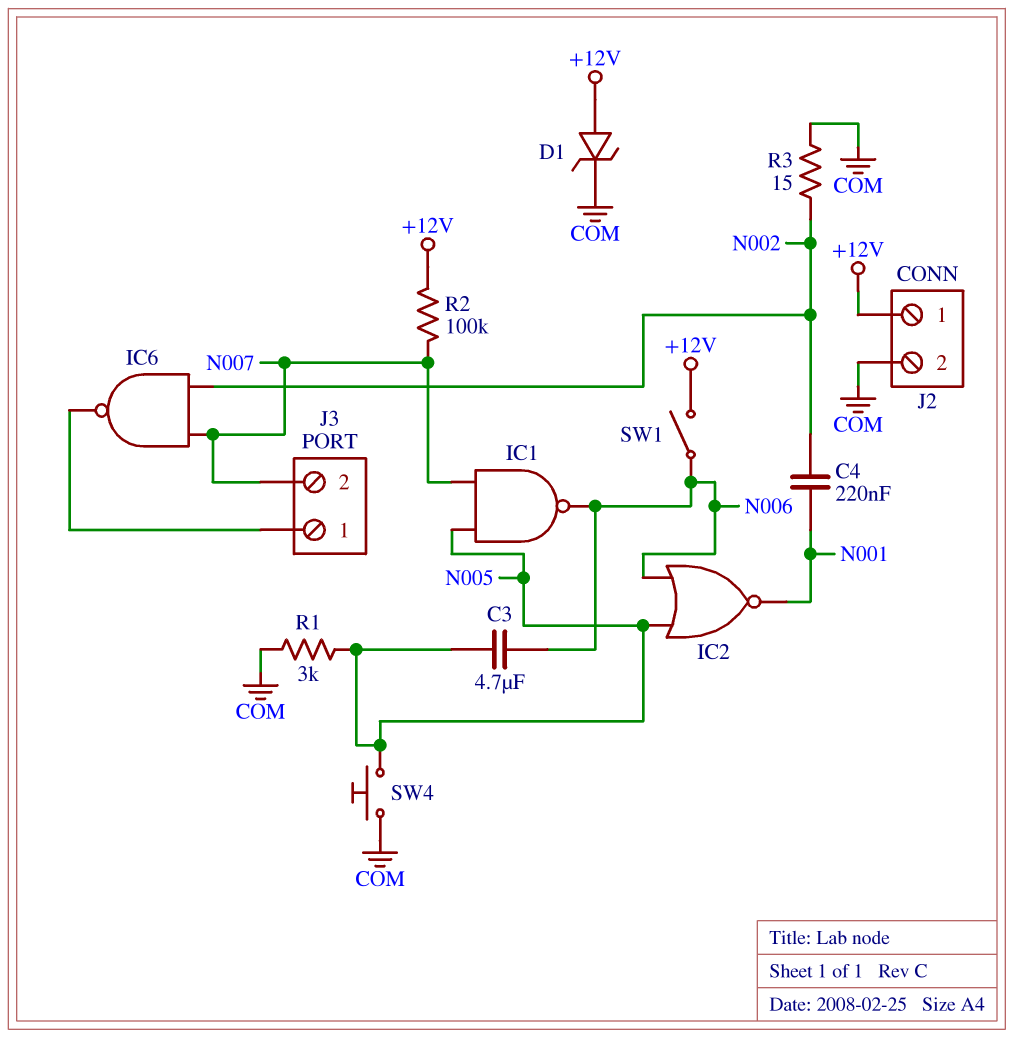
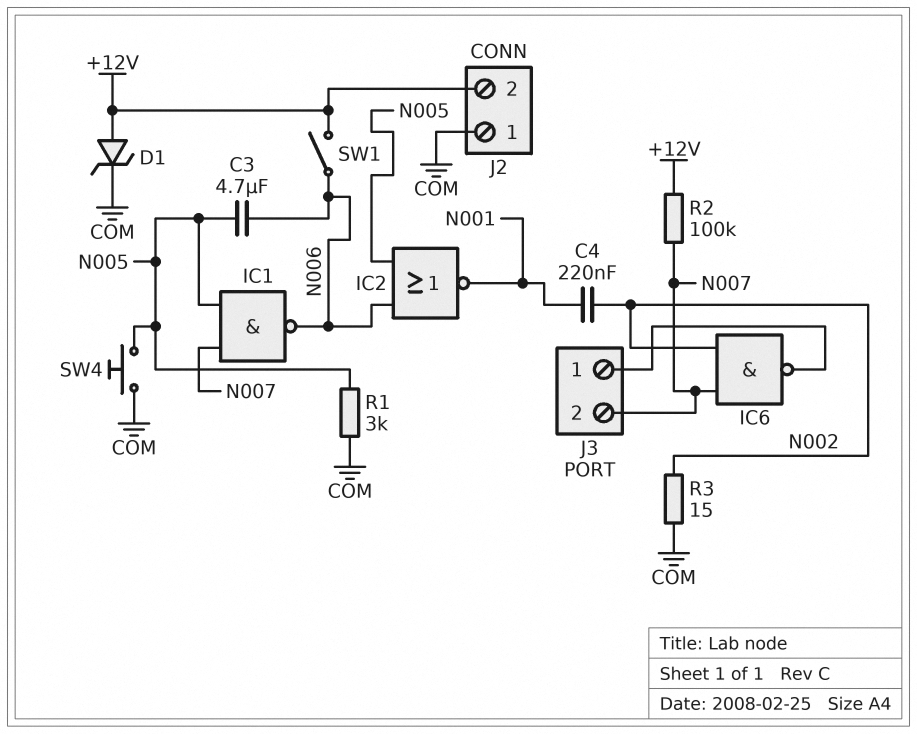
J2 pin 1: +12V -> COM
J2 pin 2: COM -> +12V

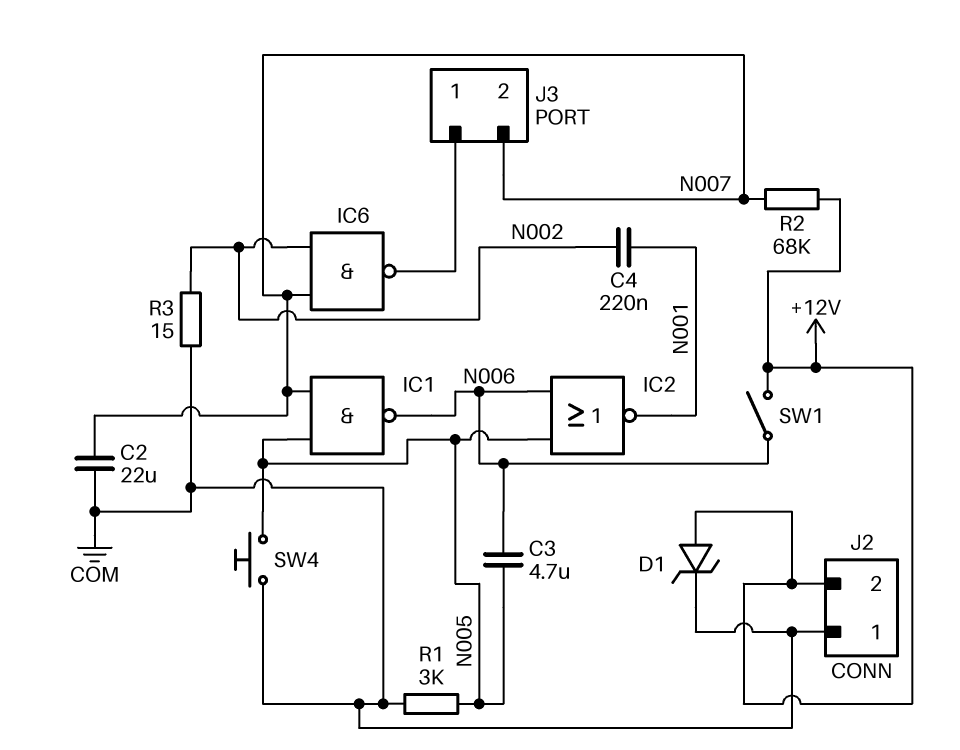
C2: none -> 22uF (COM, N007)
R2: 100k (+12V, N007) -> 68k (+12V, N007)

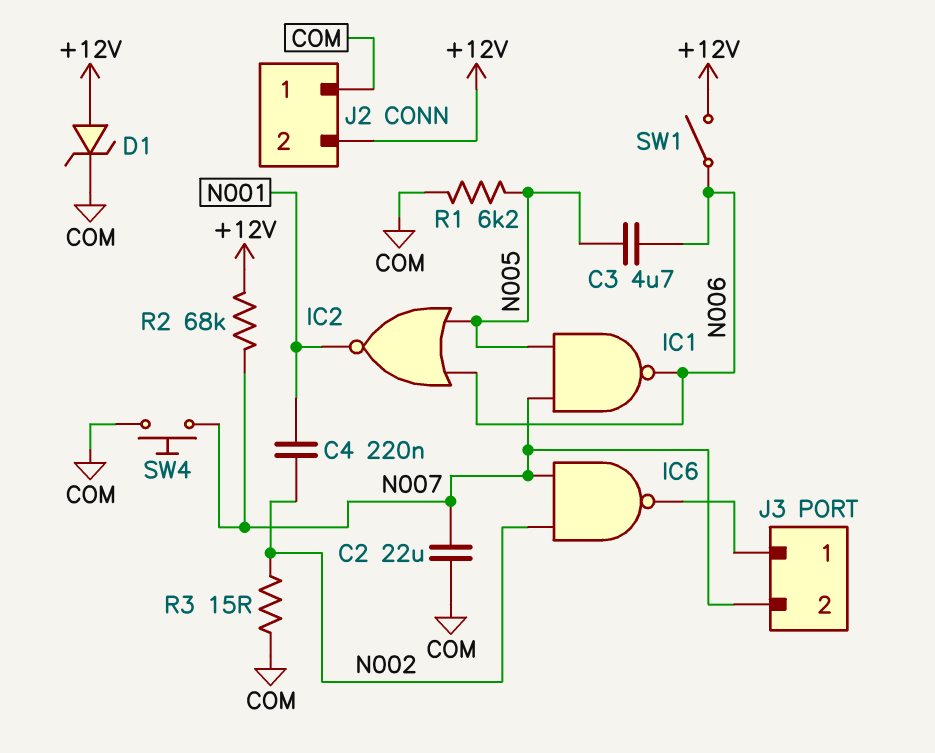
R1: 3k (COM, N005) -> 6.2k (COM, N005)
SW4: button (COM, N005) -> button (COM, N007)

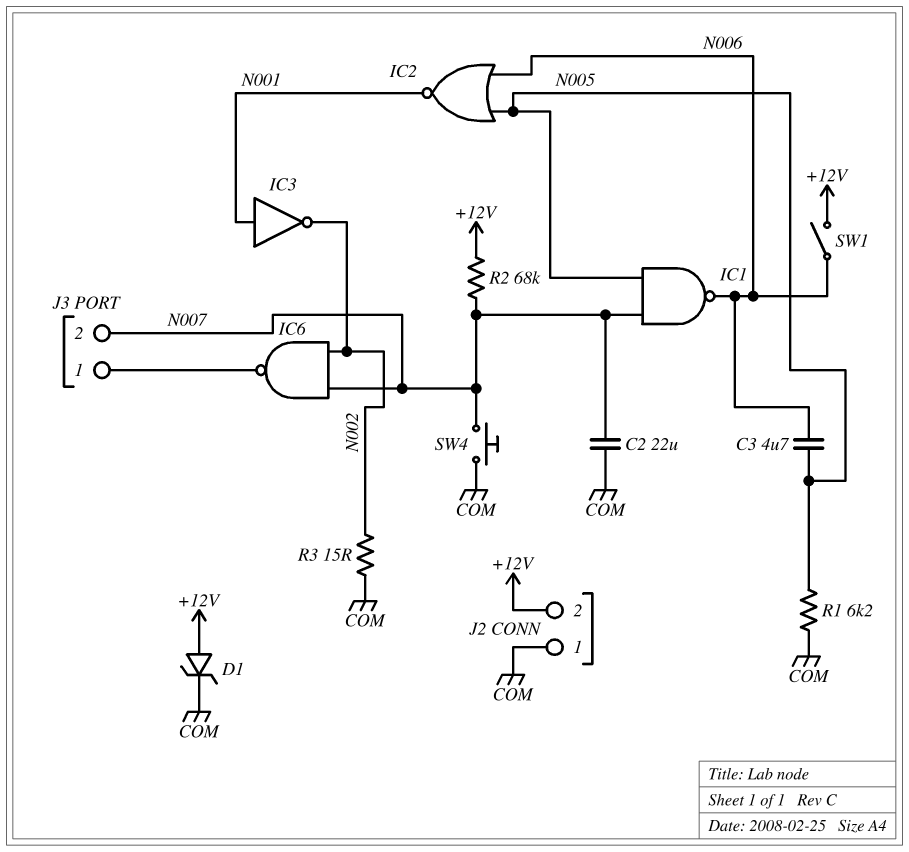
C4: 220nF (N001, N002) -> none
IC3: none -> NOT (in N001, out N002)

